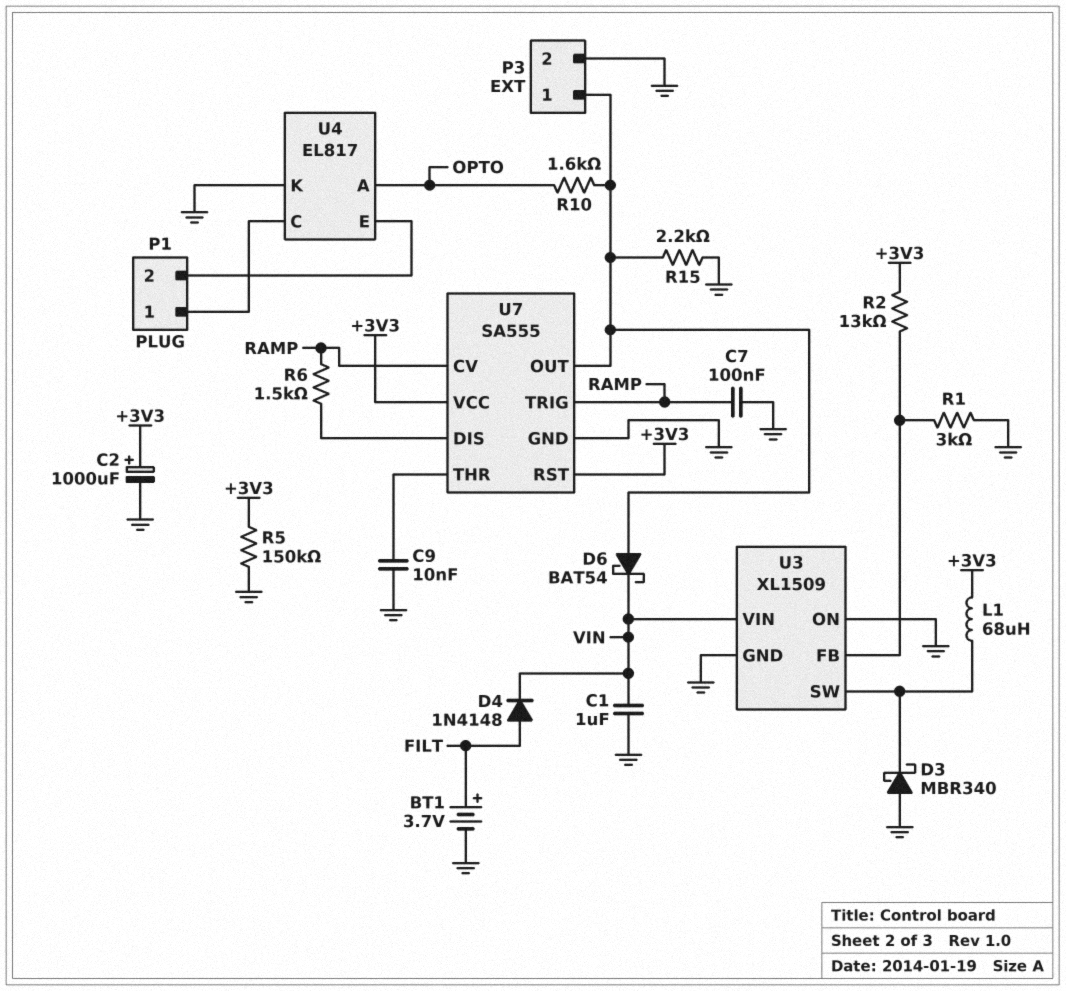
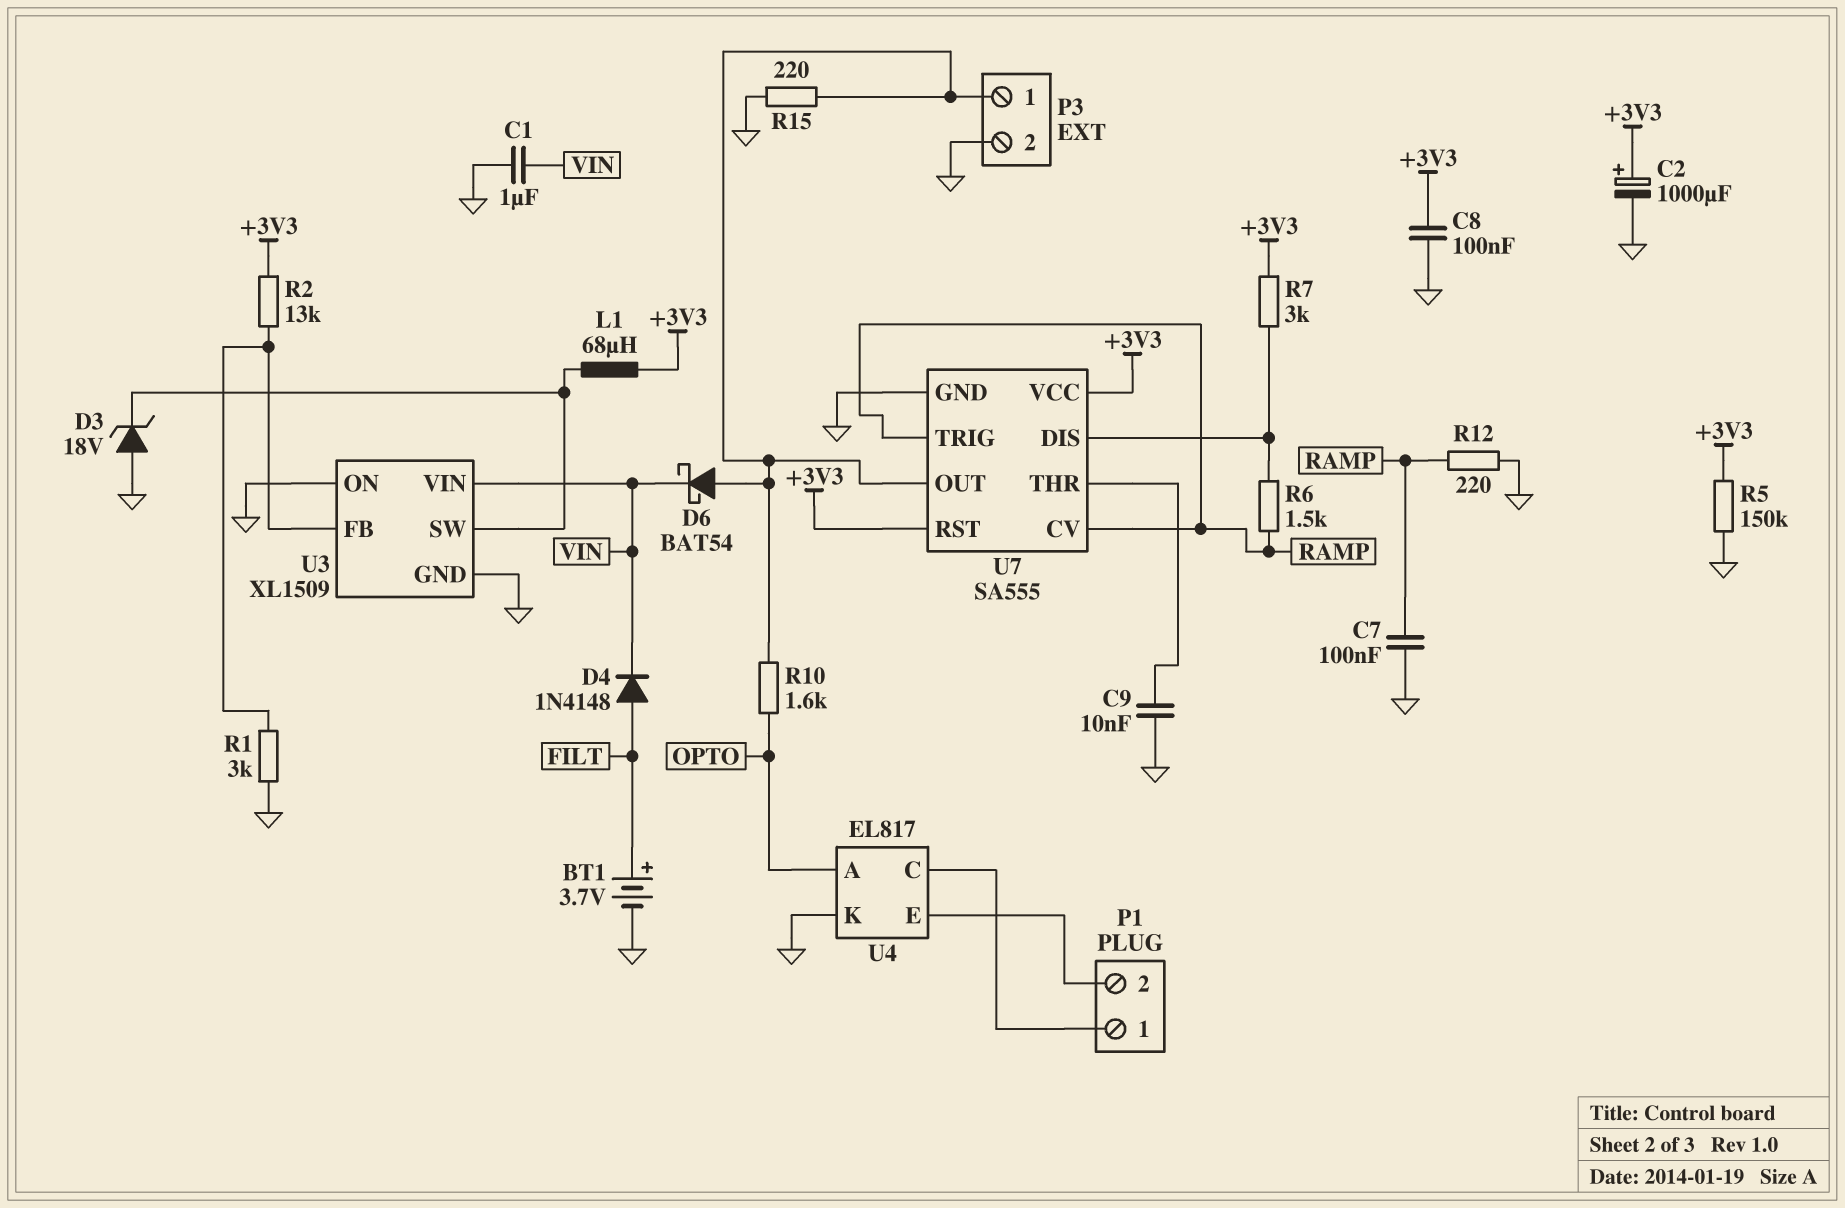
C8: none -> 100nF (+3V3, GND)
D3: schottky MBR340 (A GND, K U3/SW) -> zener 18V (A GND, K U3/SW)
R7: none -> 3k (+3V3, U7/DIS)
R12: none -> 220 (GND, RAMP)
R15: 2.2k (GND, P3/1) -> 220 (GND, P3/1)

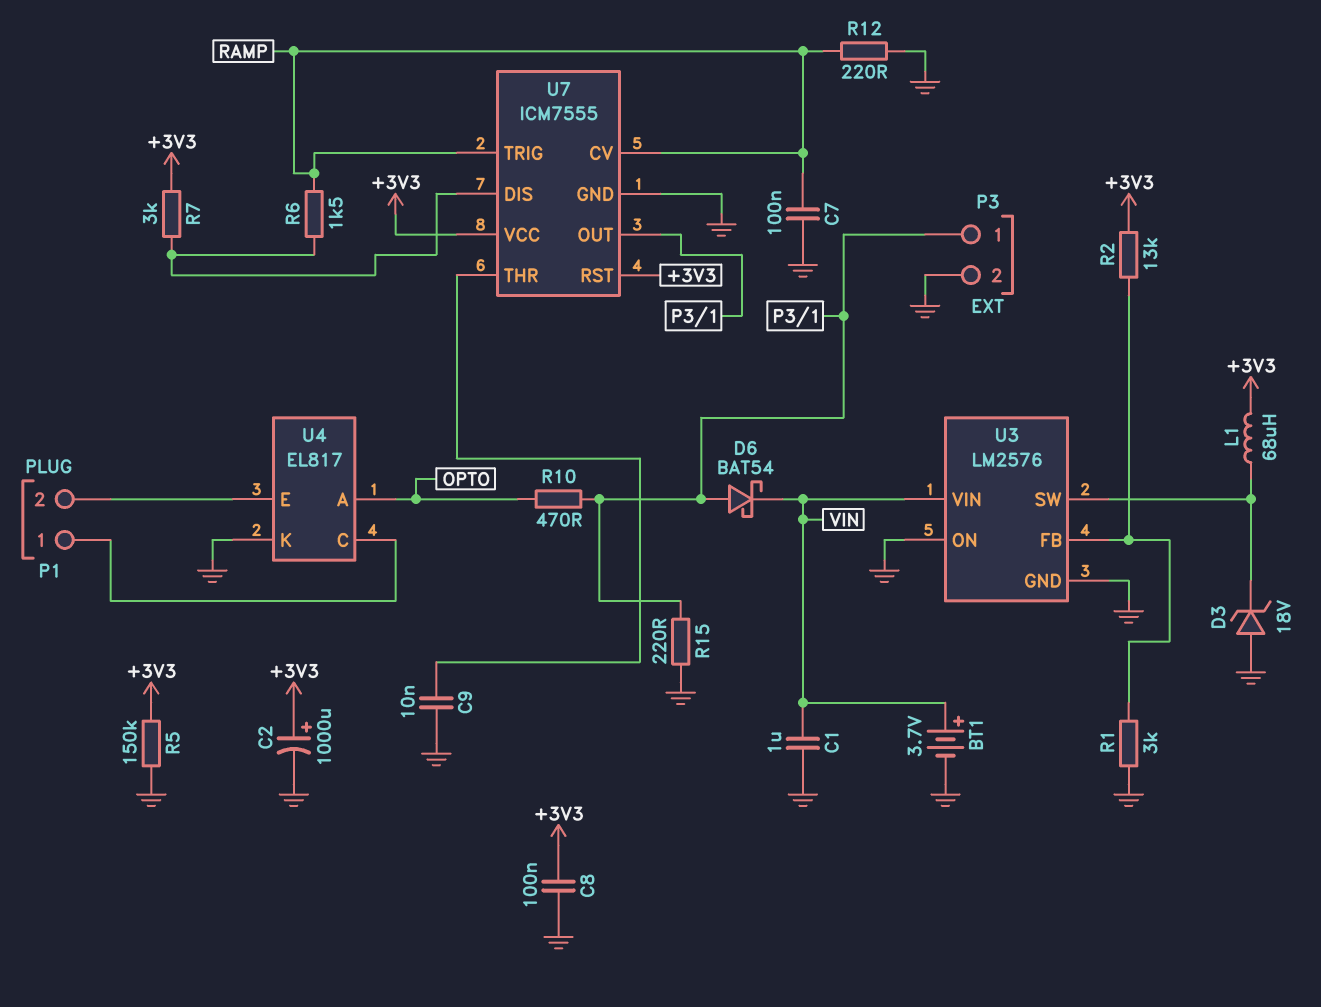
BT1: 3.7V (plus FILT, minus GND) -> 3.7V (plus VIN, minus GND)
D4: diode 1N4148 (A FILT, K VIN) -> none
R10: 1.6k (OPTO, P3/1) -> 470 (OPTO, P3/1)
U3: XL1509 -> LM2576
U7: SA555 -> ICM7555

